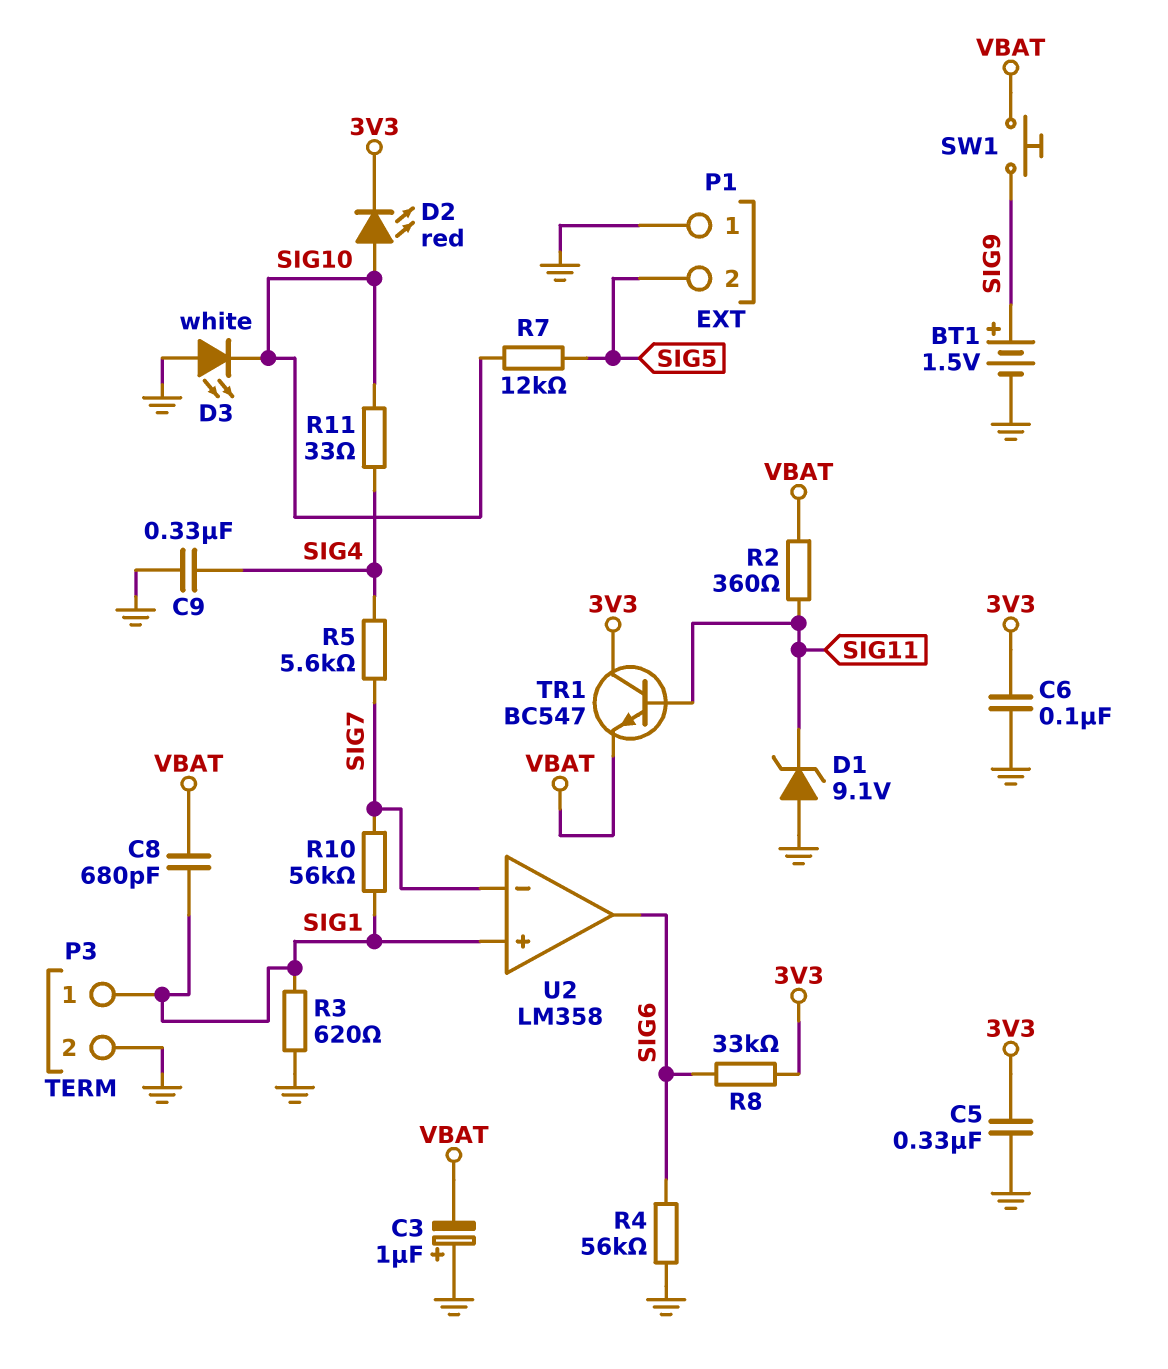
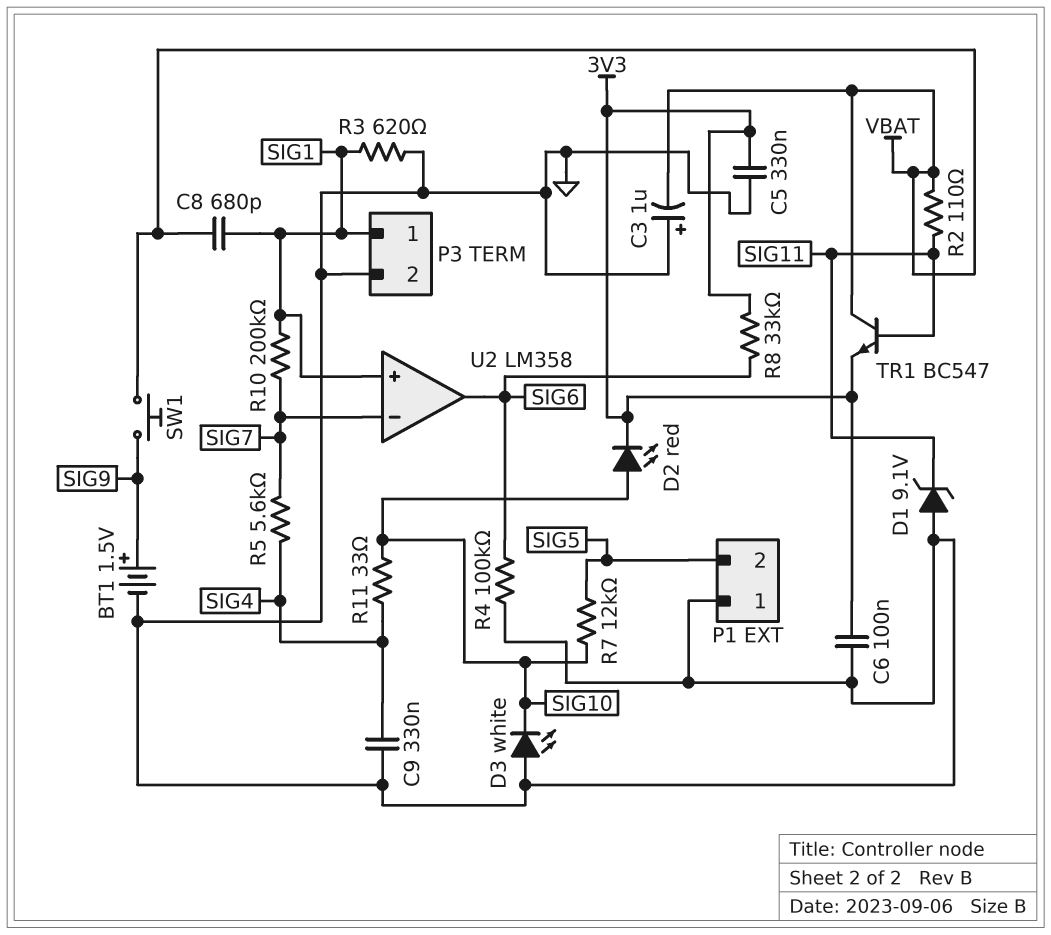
R2: 360 (SIG11, VBAT) -> 110 (SIG11, VBAT)
R4: 56k (GND, SIG6) -> 100k (GND, SIG6)
R10: 56k (SIG1, SIG7) -> 200k (SIG1, SIG7)
TR1: NPN BC547 (B SIG11, C 3V3, E VBAT) -> NPN BC547 (B SIG11, C VBAT, E 3V3)

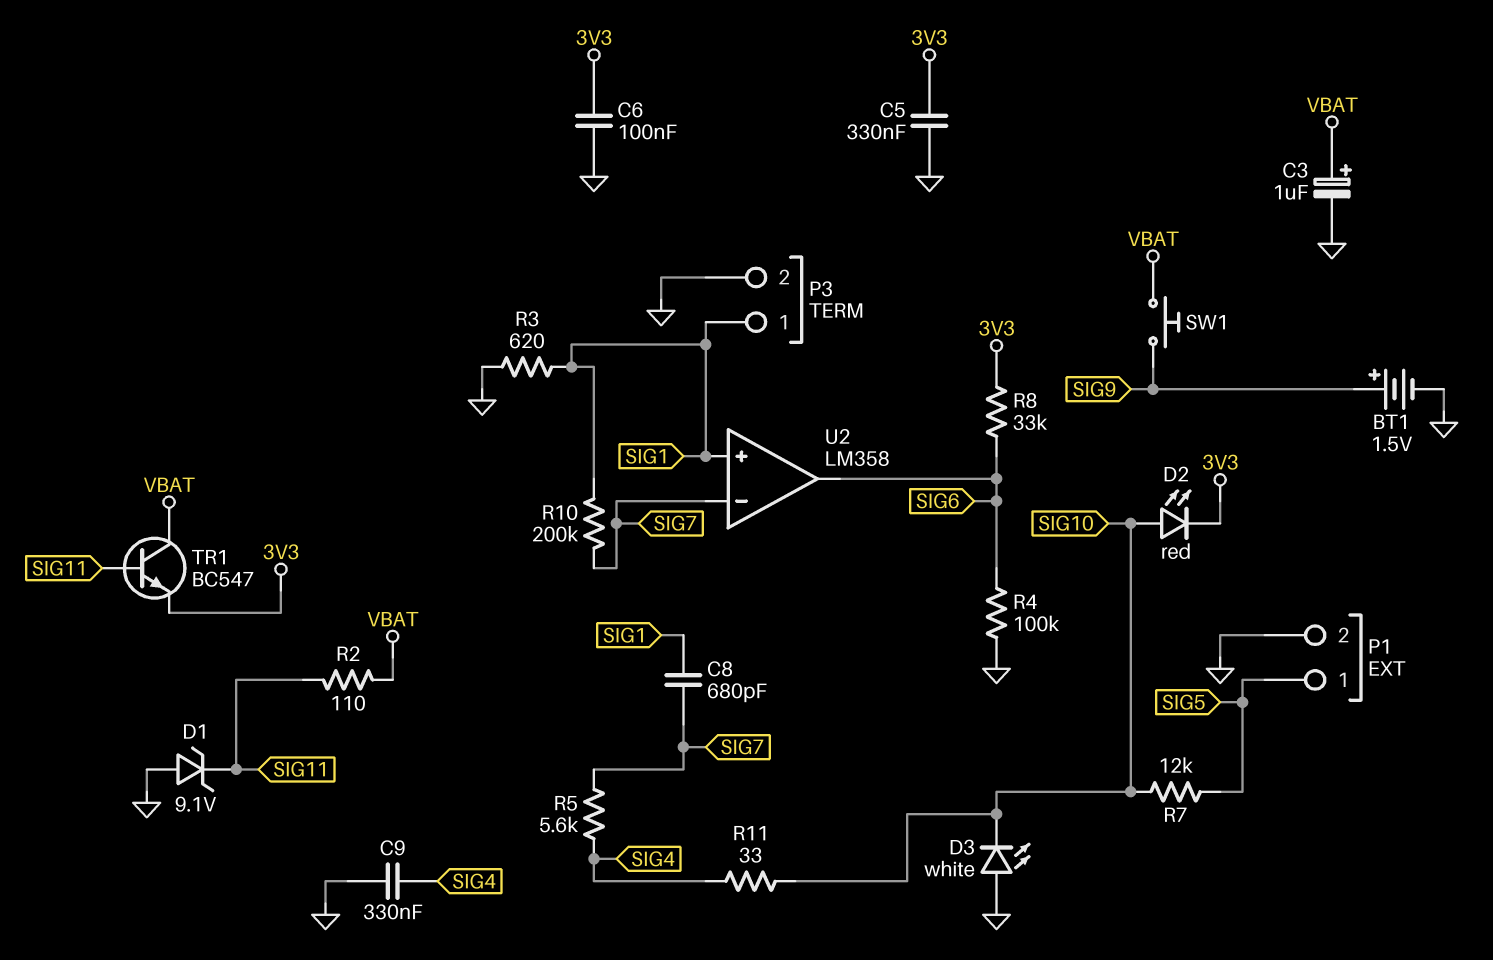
C3: 1uF (plus GND, minus VBAT) -> 1uF (plus VBAT, minus GND)
C8: 680pF (SIG1, VBAT) -> 680pF (SIG1, SIG7)
P1 pin 1: GND -> SIG5
P1 pin 2: SIG5 -> GND

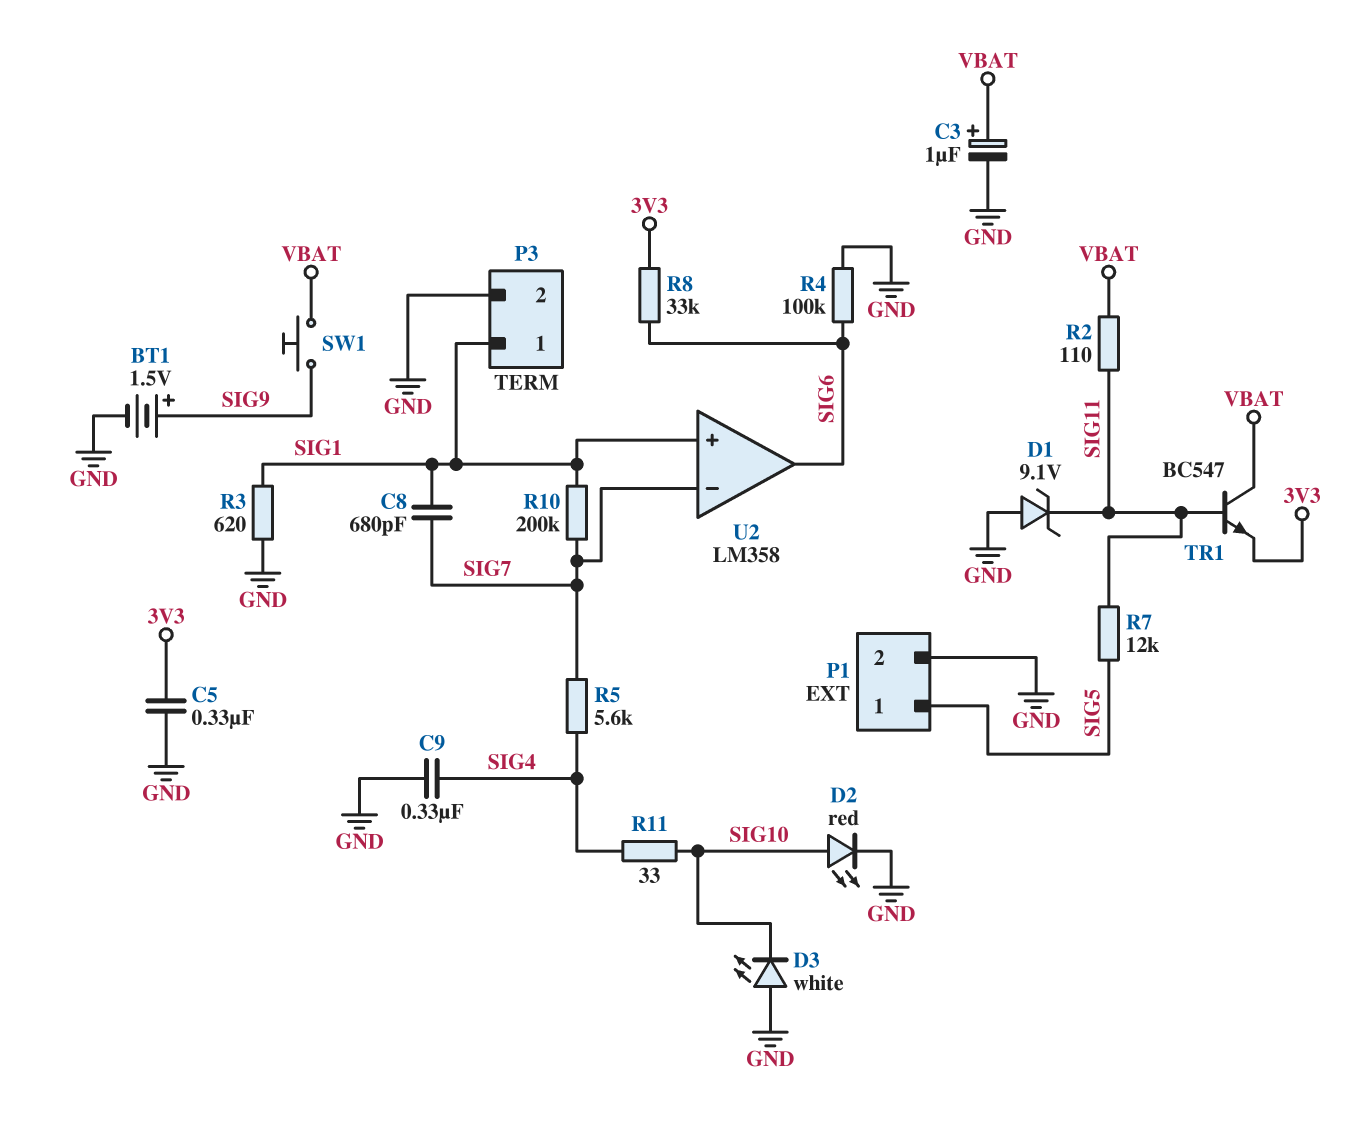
C6: 100nF (3V3, GND) -> none
D2: LED red (A SIG10, K 3V3) -> LED red (A SIG10, K GND)
R7: 12k (SIG5, SIG10) -> 12k (SIG5, SIG11)

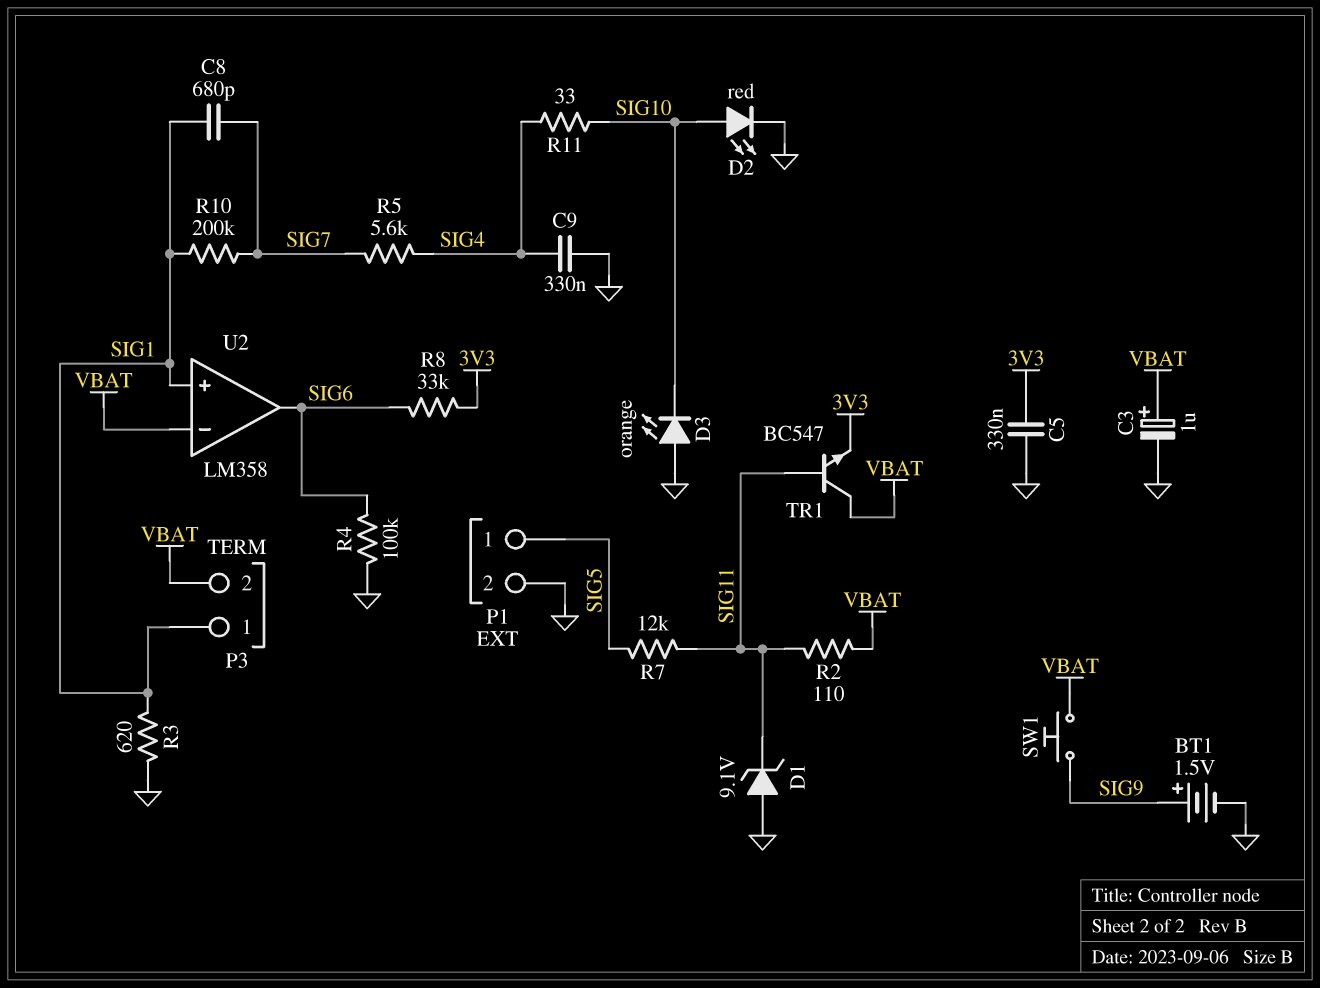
D3: LED white (A GND, K SIG10) -> LED orange (A GND, K SIG10)
P3 pin 2: GND -> VBAT
U2 pin in-: SIG7 -> VBAT

